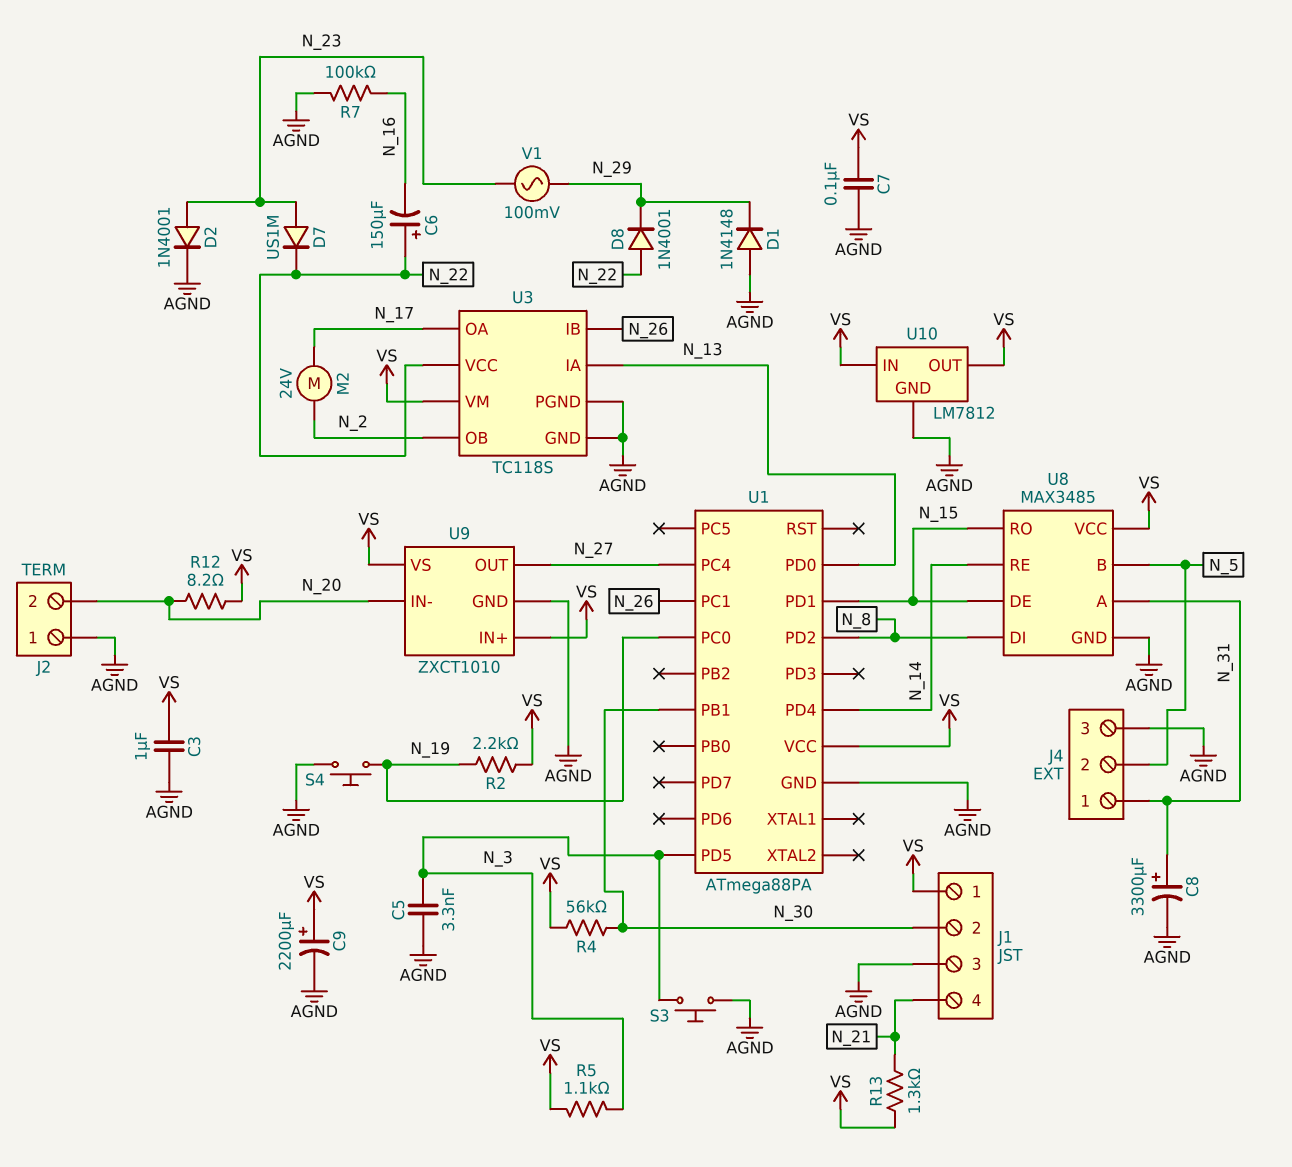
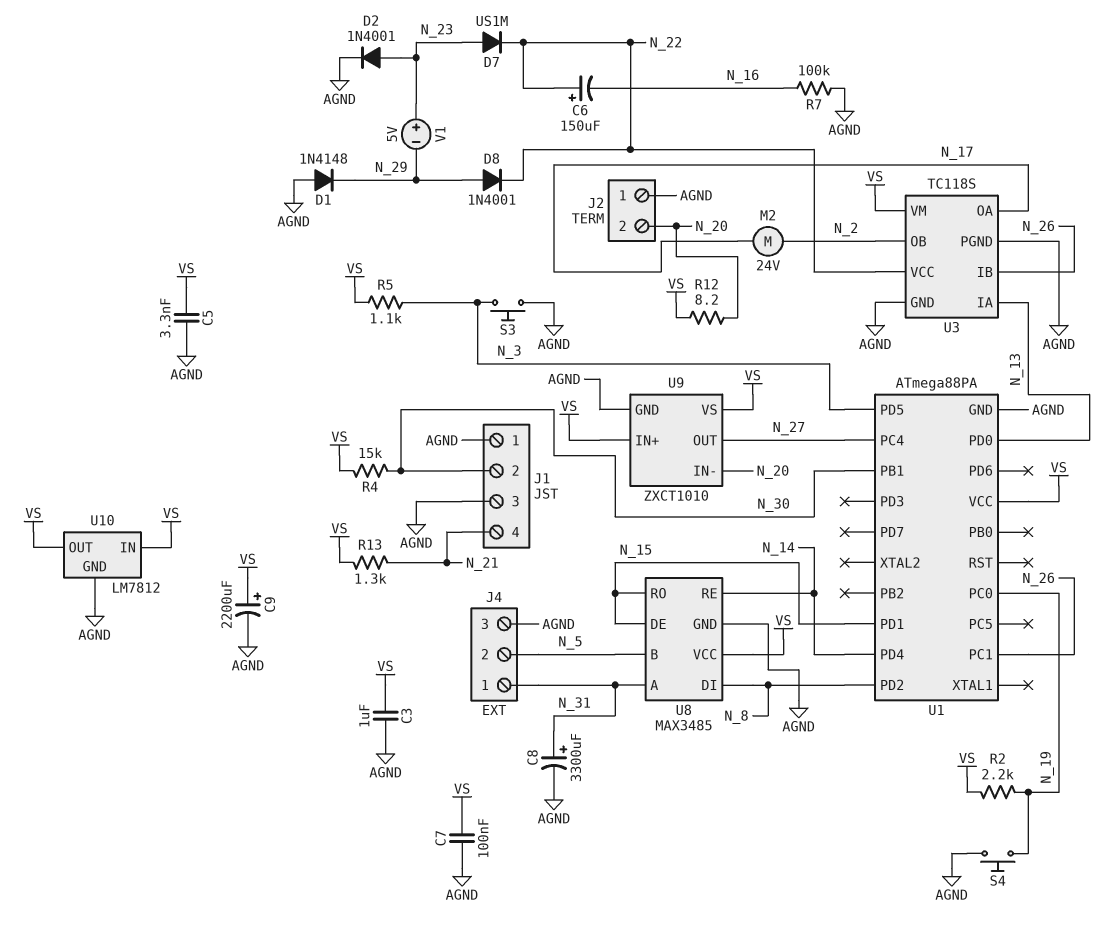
C5: 3.3nF (AGND, N_3) -> 3.3nF (AGND, VS)
D8: diode 1N4001 (A N_22, K N_29) -> diode 1N4001 (A N_29, K N_22)
J1 pin 1: VS -> AGND
R4: 56k (N_30, VS) -> 15k (N_30, VS)
V1: AC 100mV (N_23, N_29) -> 5V (plus N_23, minus N_29)

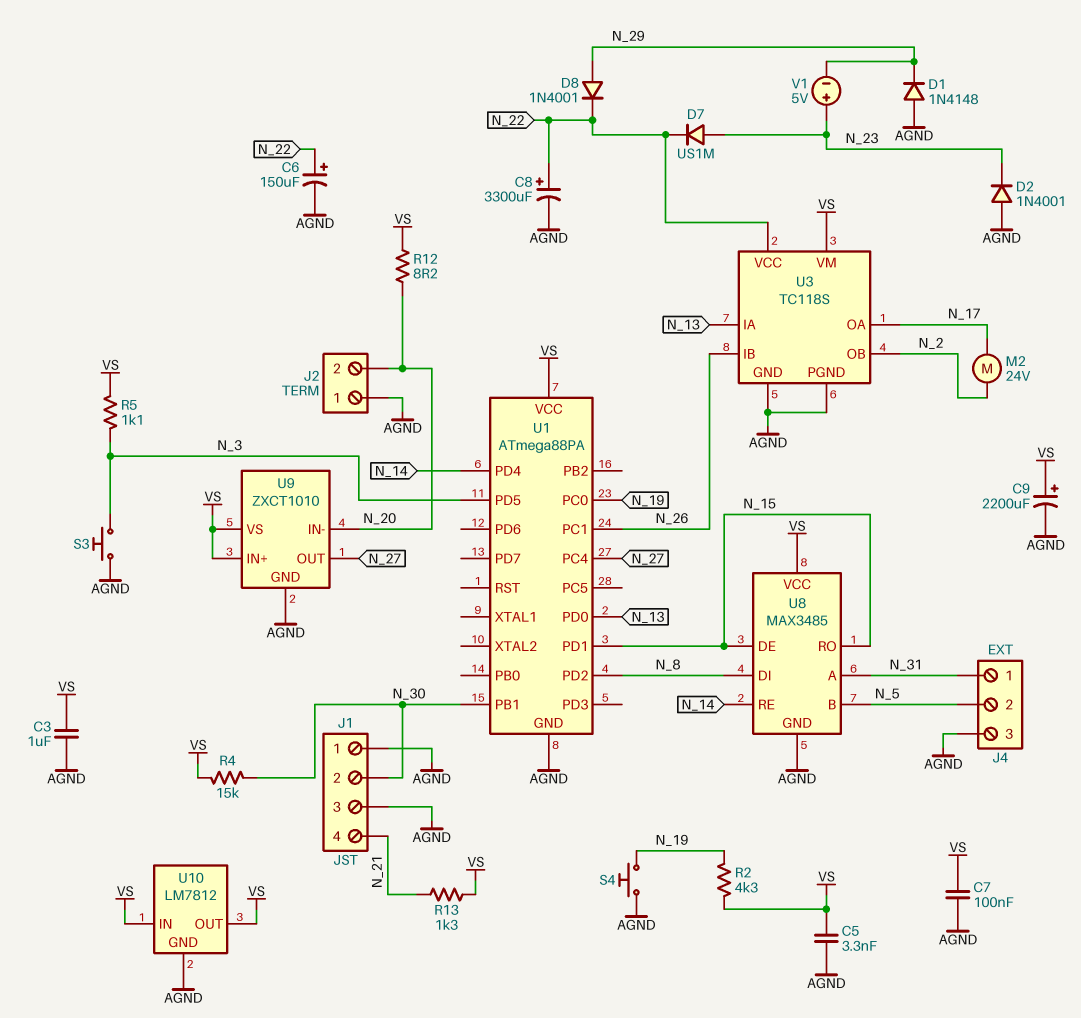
C6: 150uF (plus N_22, minus N_16) -> 150uF (plus N_22, minus AGND)
C8: 3300uF (plus N_31, minus AGND) -> 3300uF (plus N_22, minus AGND)
D2: diode 1N4001 (A N_23, K AGND) -> diode 1N4001 (A AGND, K N_23)
R2: 2.2k (N_19, VS) -> 4.3k (N_19, VS)
R7: 100k (AGND, N_16) -> none

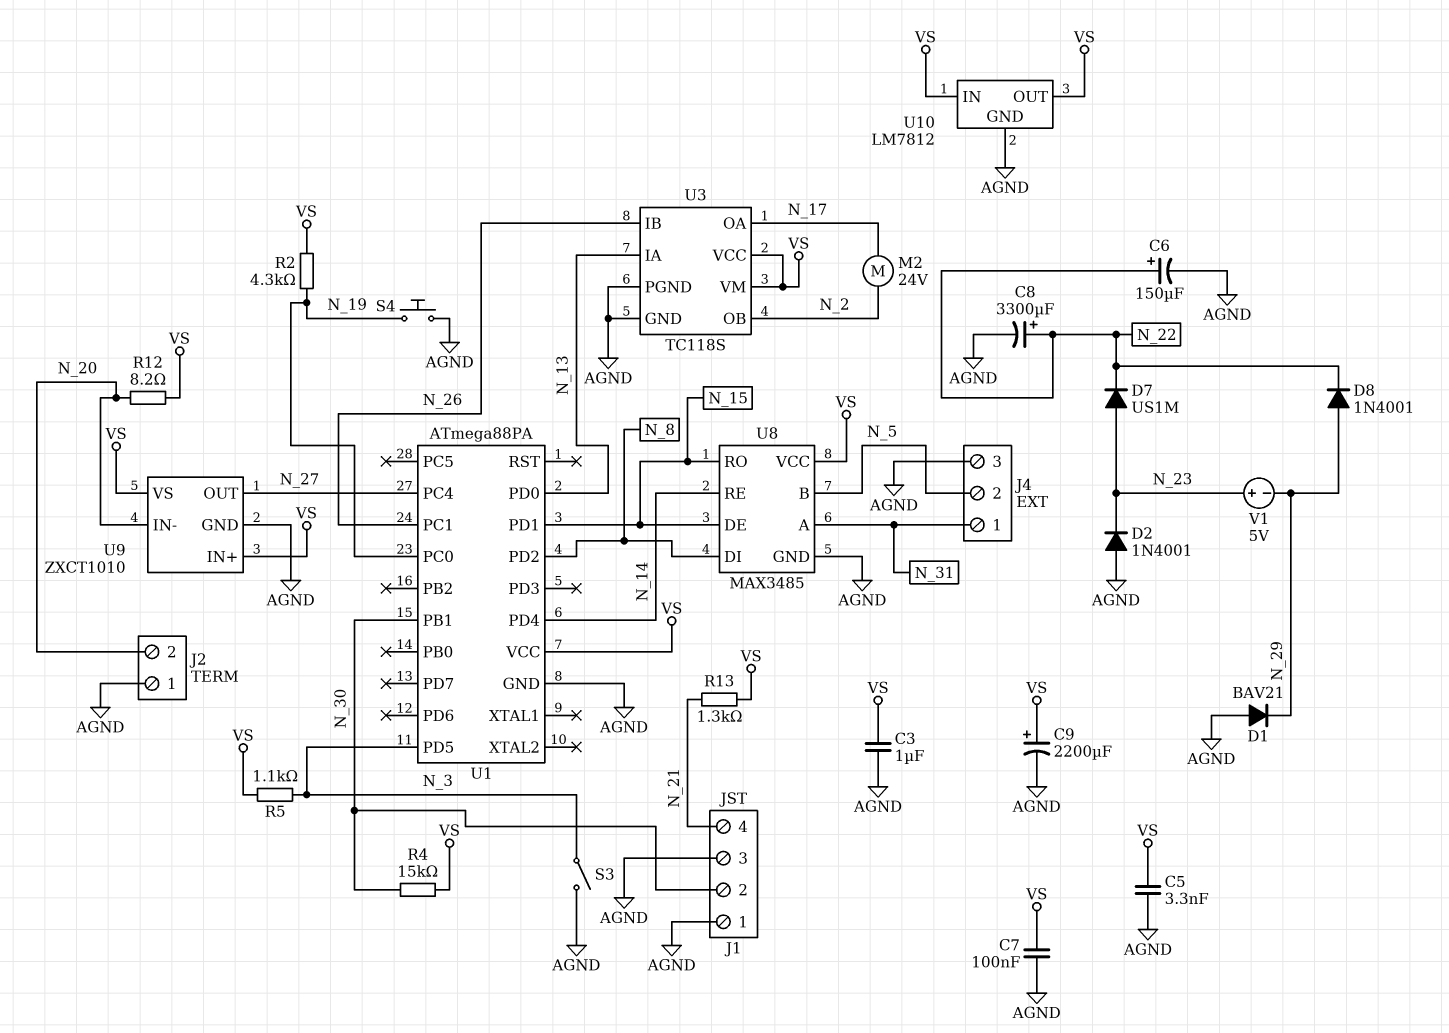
D1: diode 1N4148 (A AGND, K N_29) -> diode BAV21 (A AGND, K N_29)
S3: button (AGND, N_3) -> switch (AGND, N_3)
U3 pin VCC: N_22 -> VS

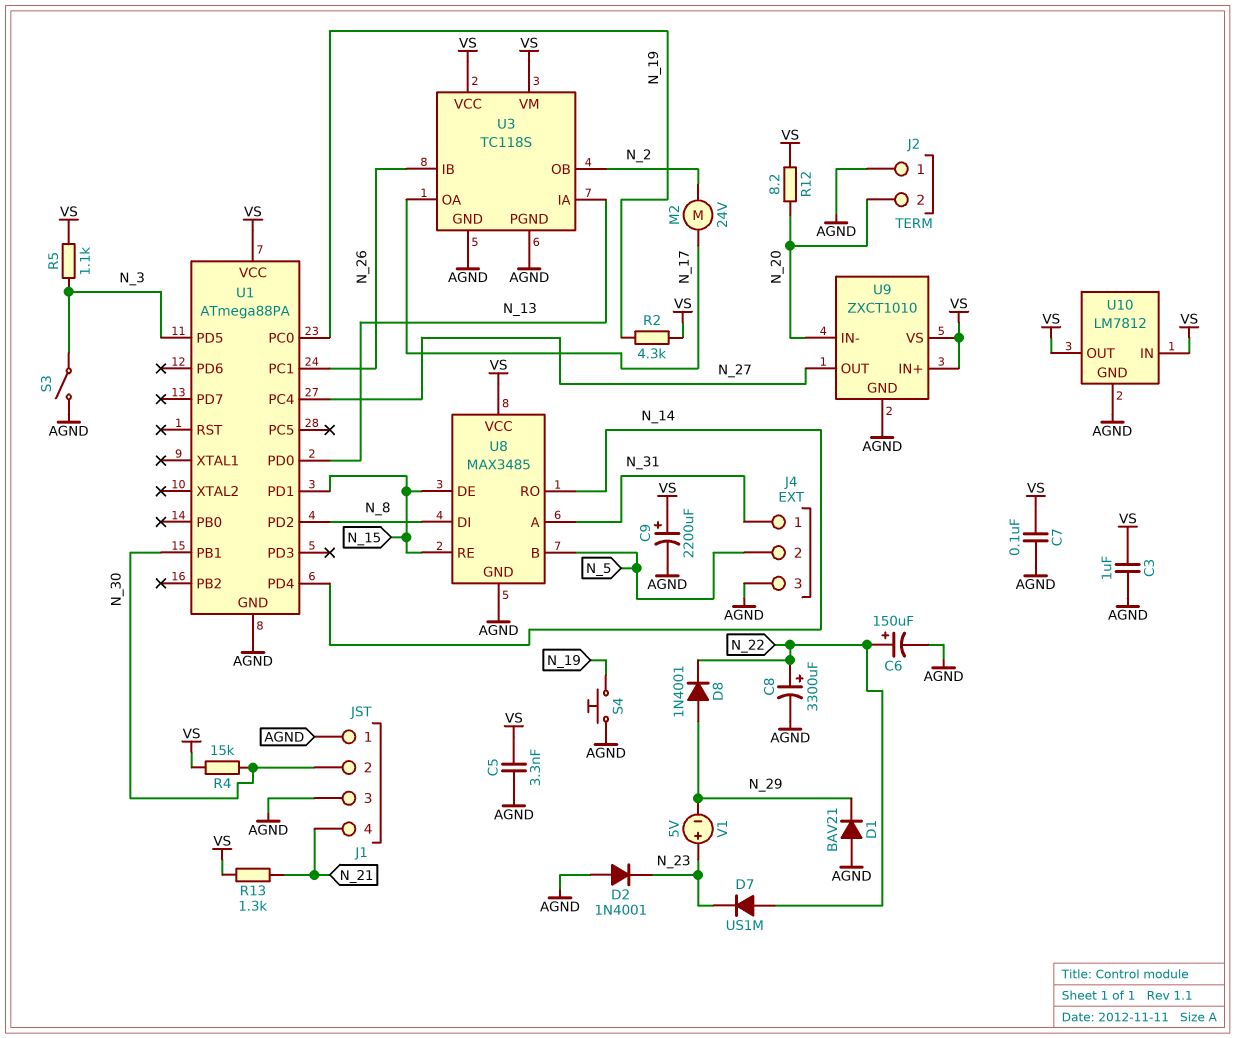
D7: diode US1M (A N_23, K N_22) -> diode US1M (A N_22, K N_23)
U8 pin RE: N_14 -> N_15
U8 pin RO: N_15 -> N_14

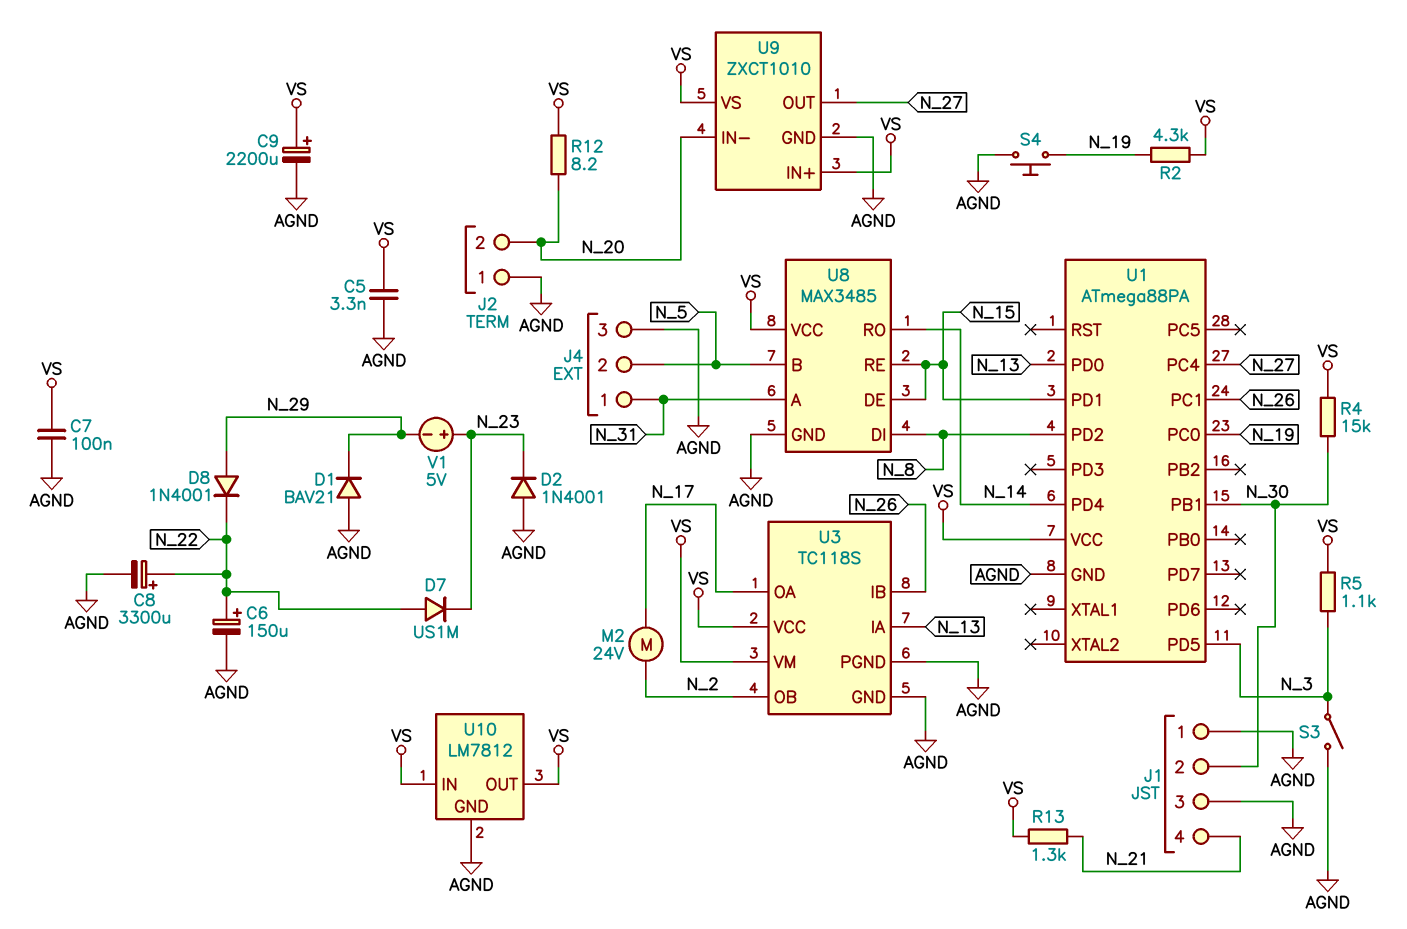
C3: 1uF (AGND, VS) -> none

